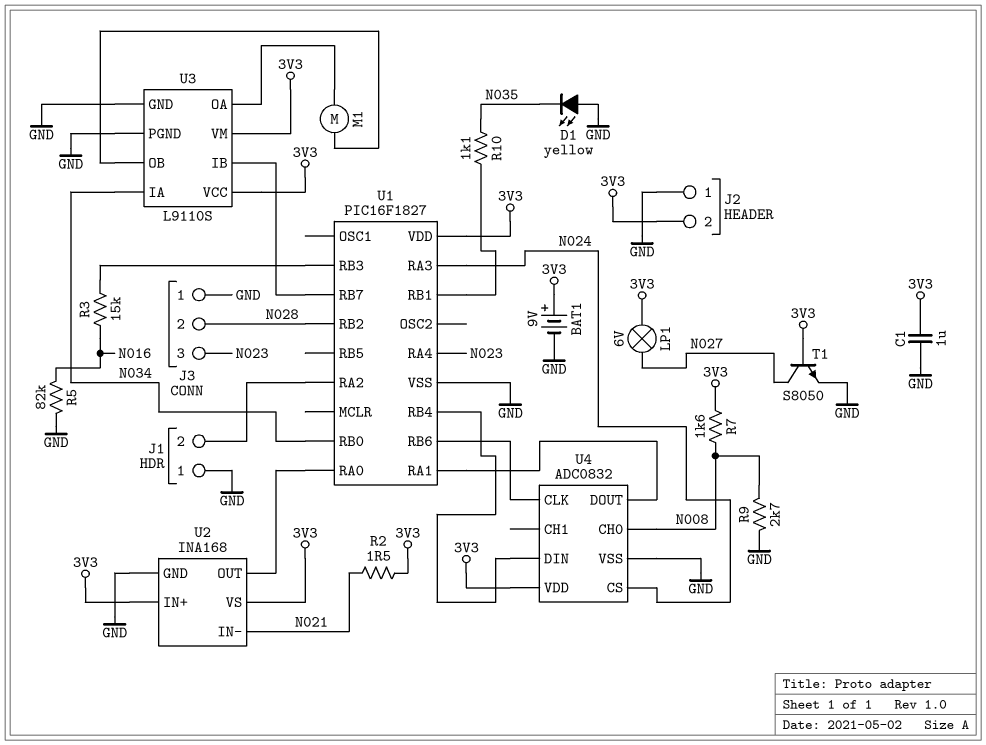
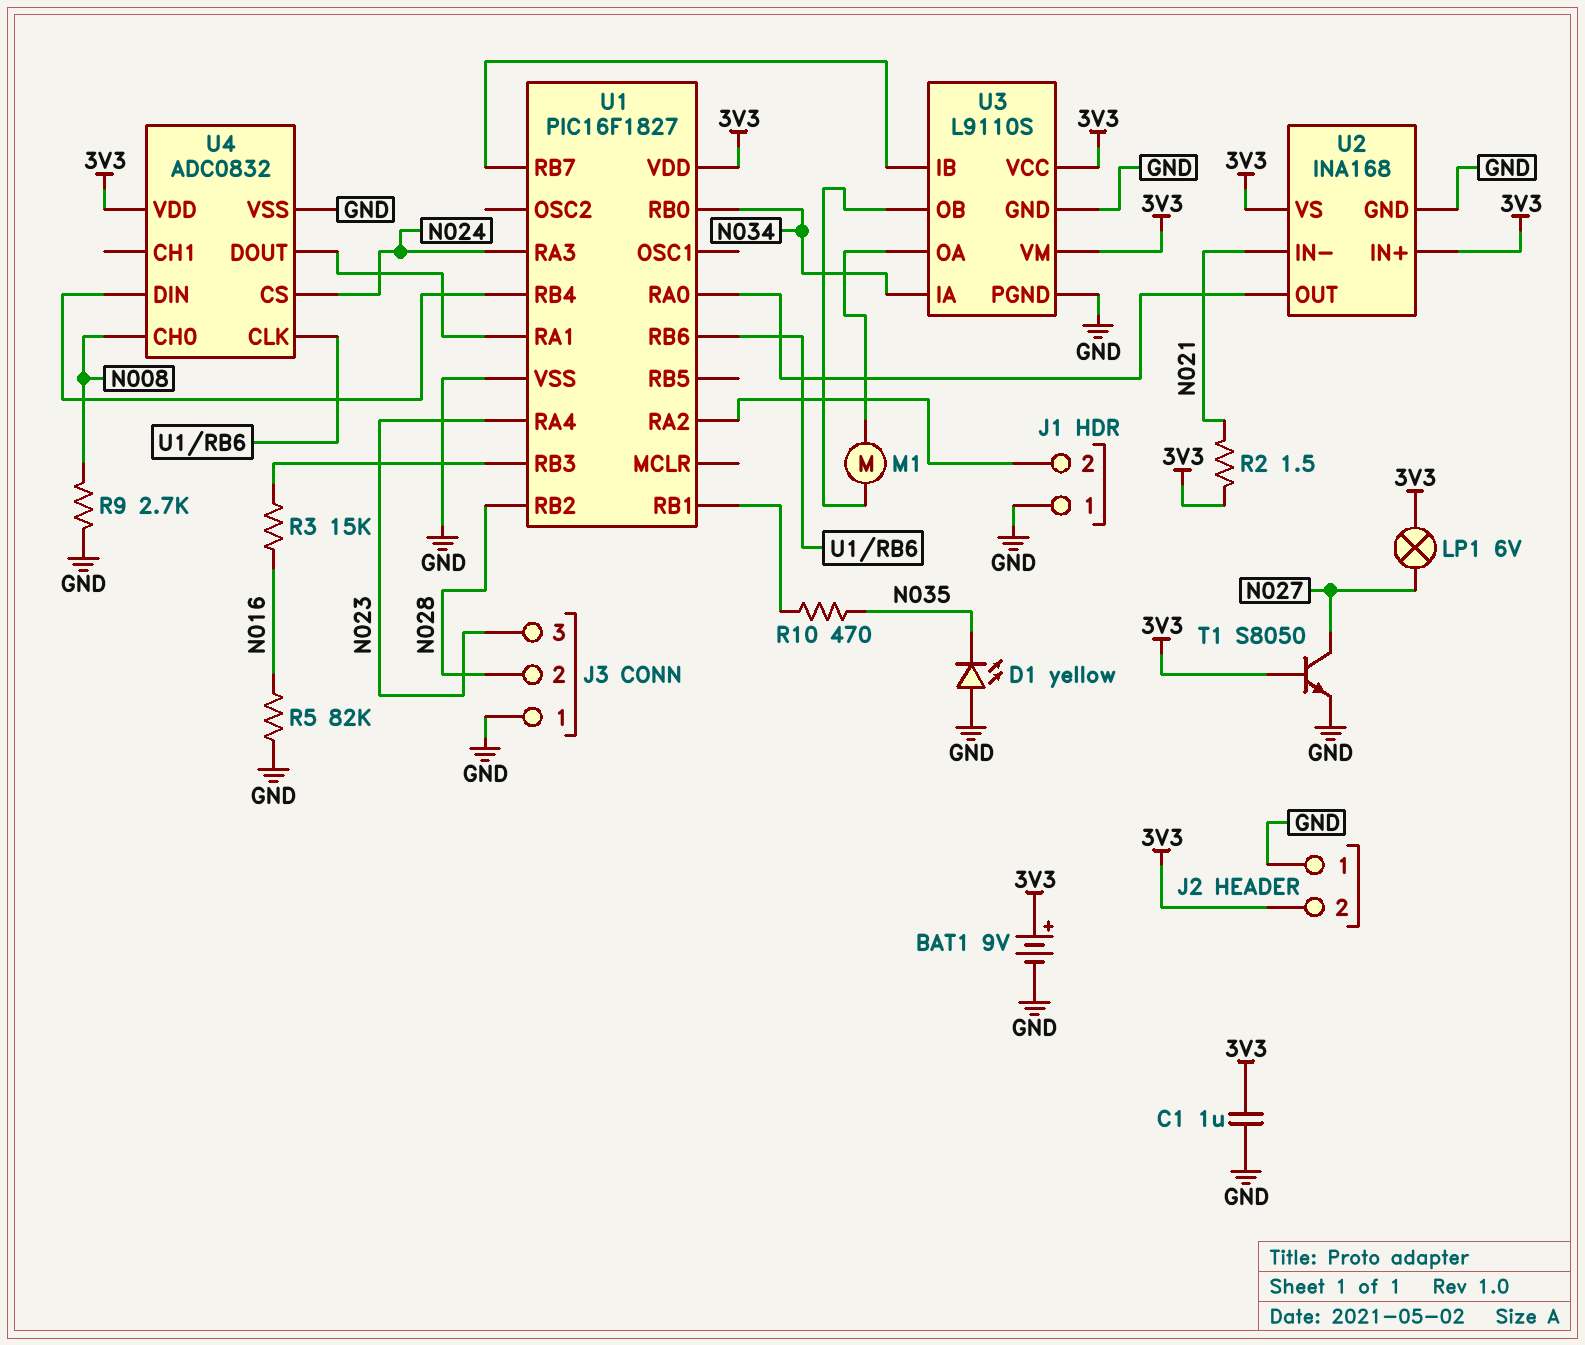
R7: 1.6k (3V3, N008) -> none
R10: 1.1k (N035, U1/RB1) -> 470 (N035, U1/RB1)

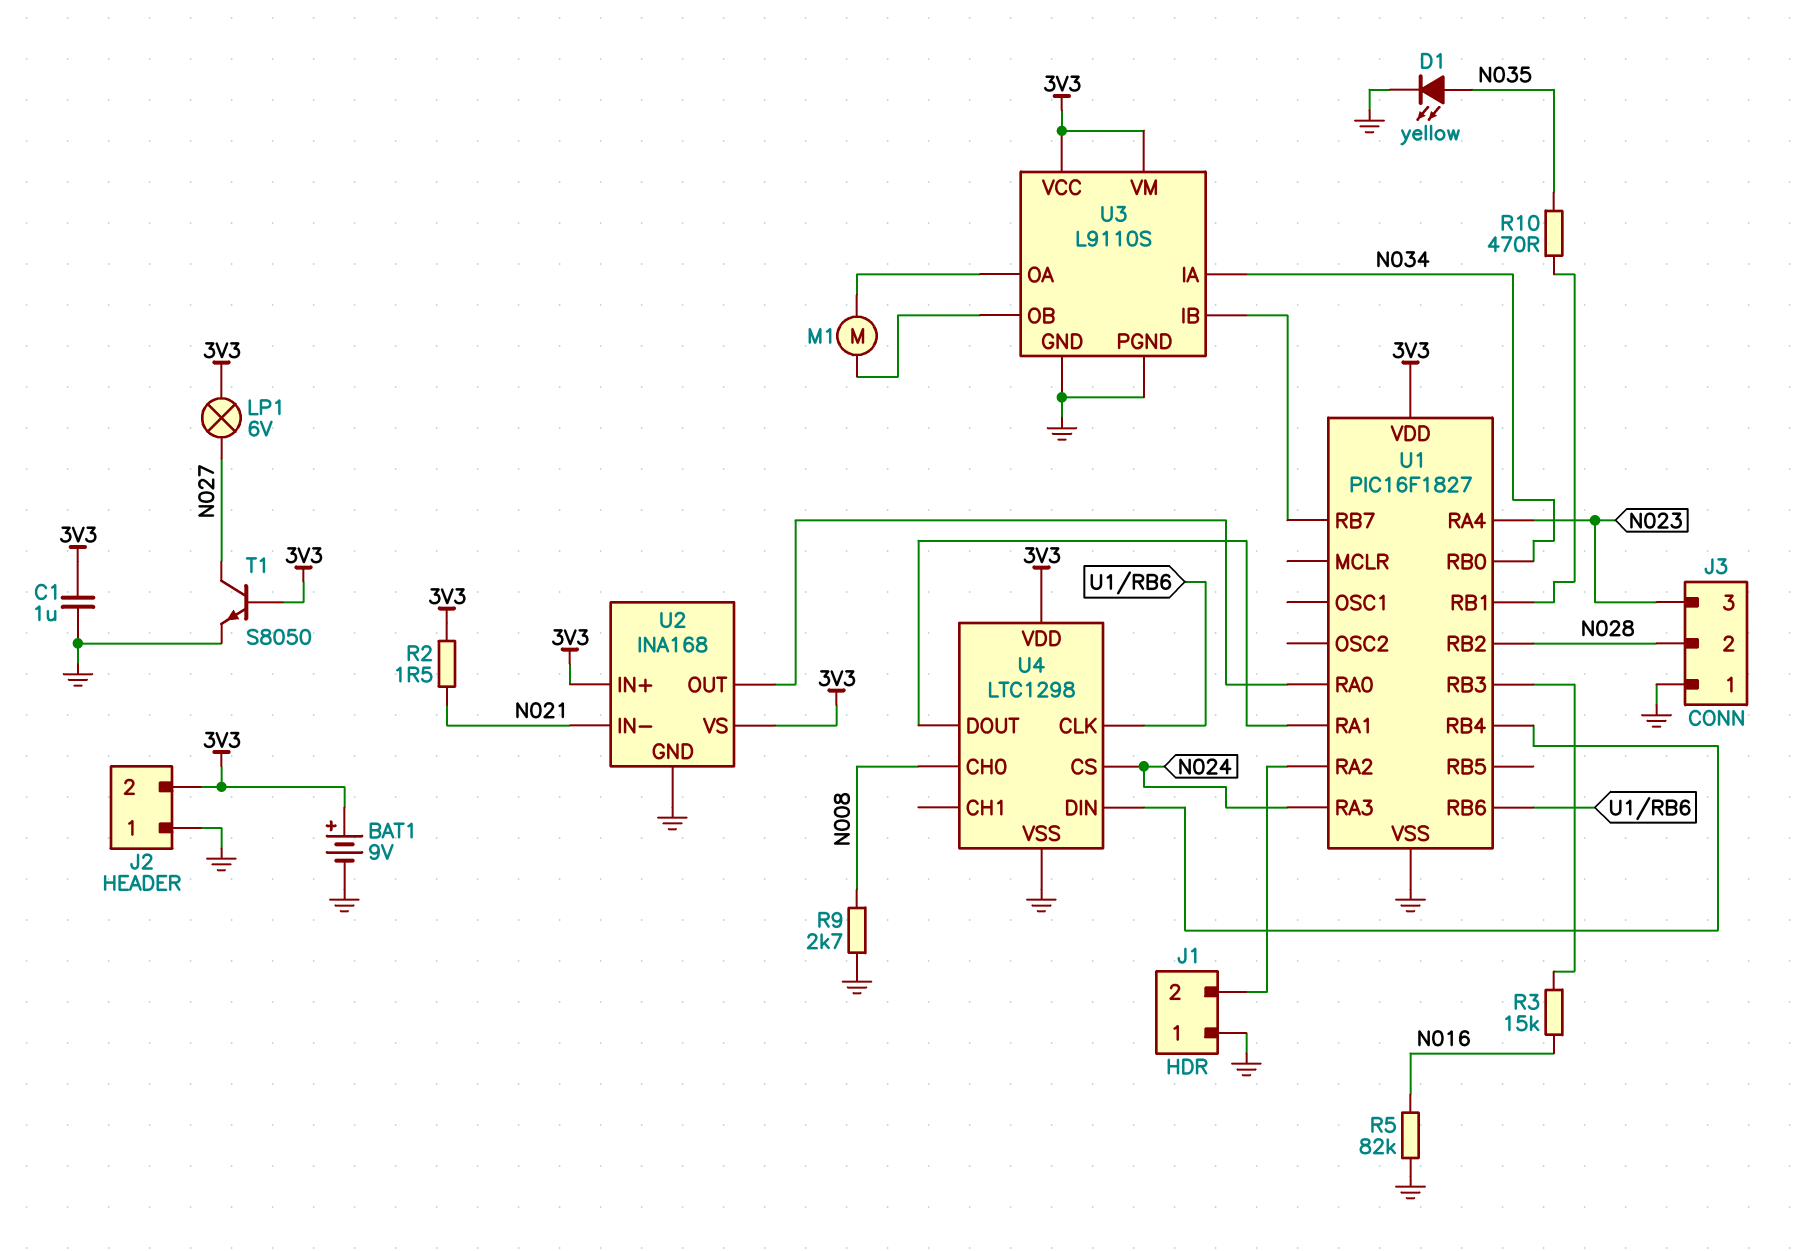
D1: LED yellow (A GND, K N035) -> LED yellow (A N035, K GND)
U4: ADC0832 -> LTC1298

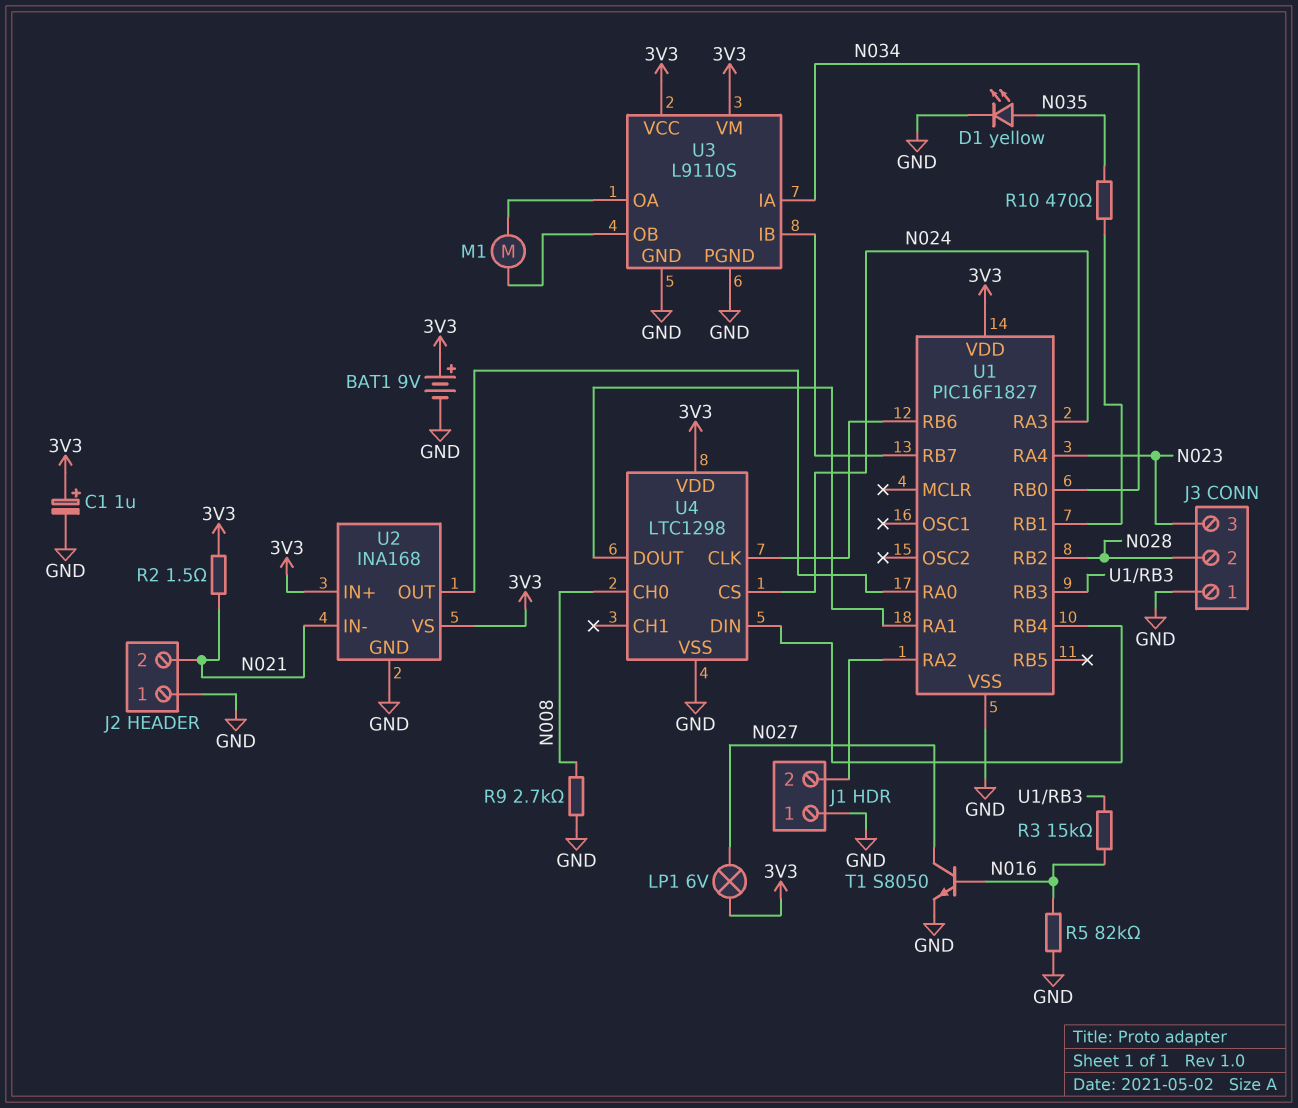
C1: 1uF (3V3, GND) -> 1uF (plus 3V3, minus GND)
J2 pin 2: 3V3 -> N021
T1: NPN S8050 (B 3V3, C N027, E GND) -> NPN S8050 (B N016, C N027, E GND)

